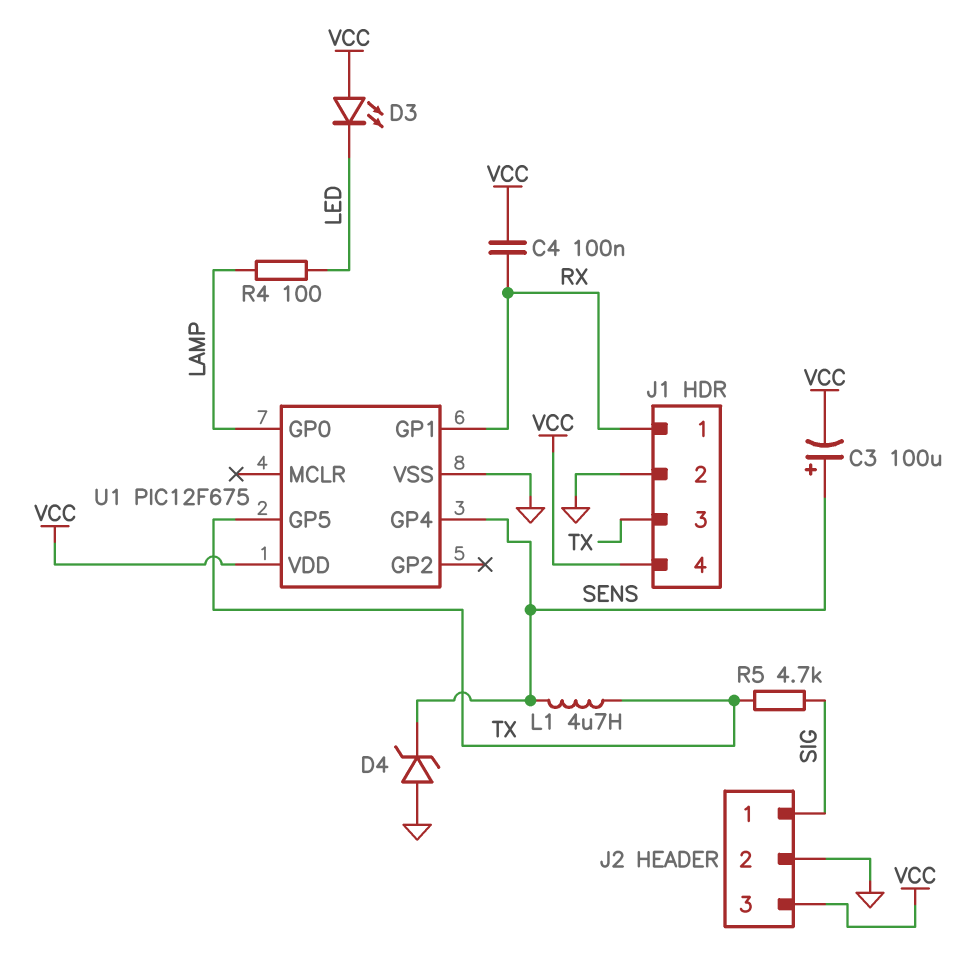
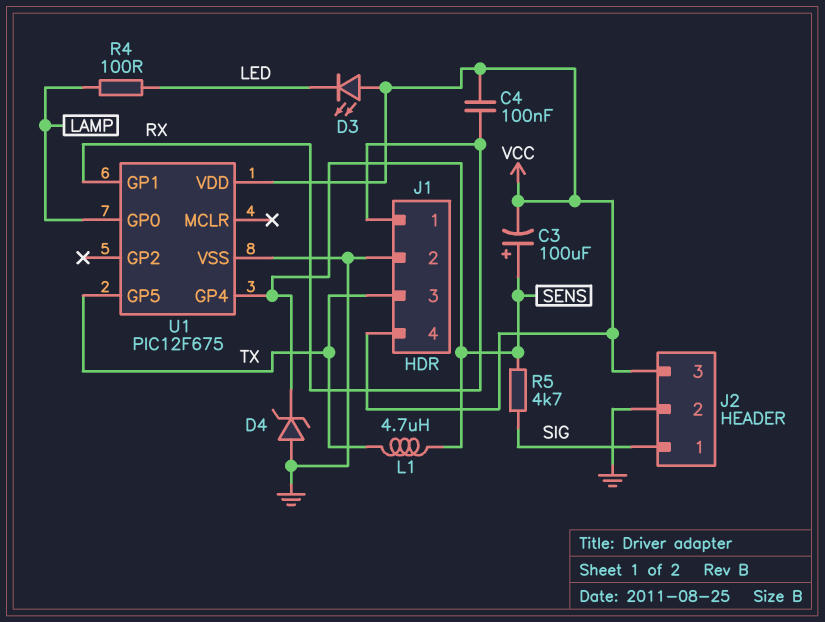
R5: 4.7k (SIG, TX) -> 4.7k (SENS, SIG)

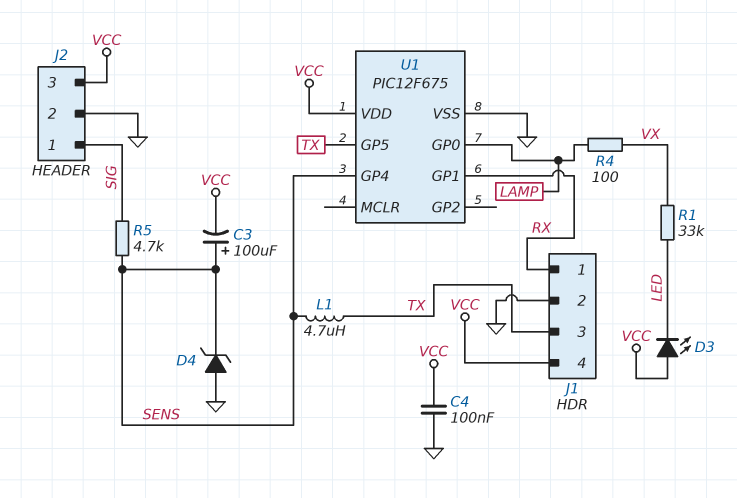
C4: 100nF (RX, VCC) -> 100nF (GND, VCC)
R1: none -> 33k (LED, VX)
R4: 100 (LAMP, LED) -> 100 (LAMP, VX)

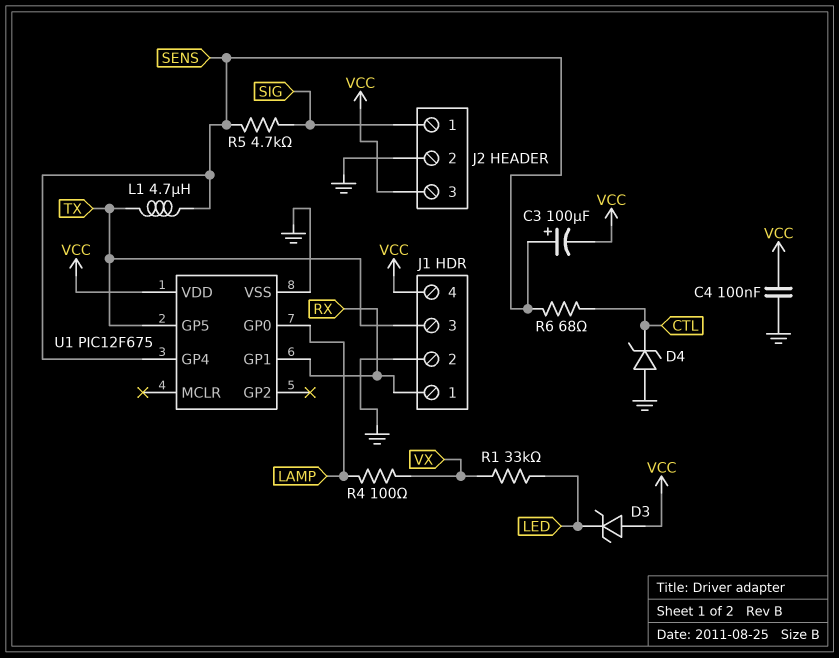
D3: LED (A VCC, K LED) -> zener (A VCC, K LED)
D4: zener (A GND, K SENS) -> zener (A GND, K CTL)
R6: none -> 68 (CTL, SENS)

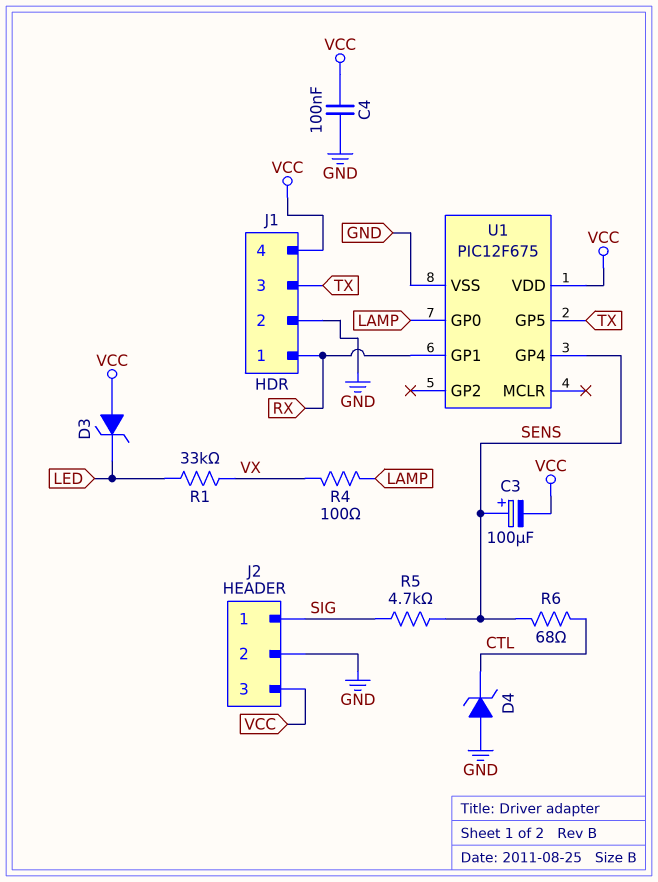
L1: 4.7uH (SENS, TX) -> none

